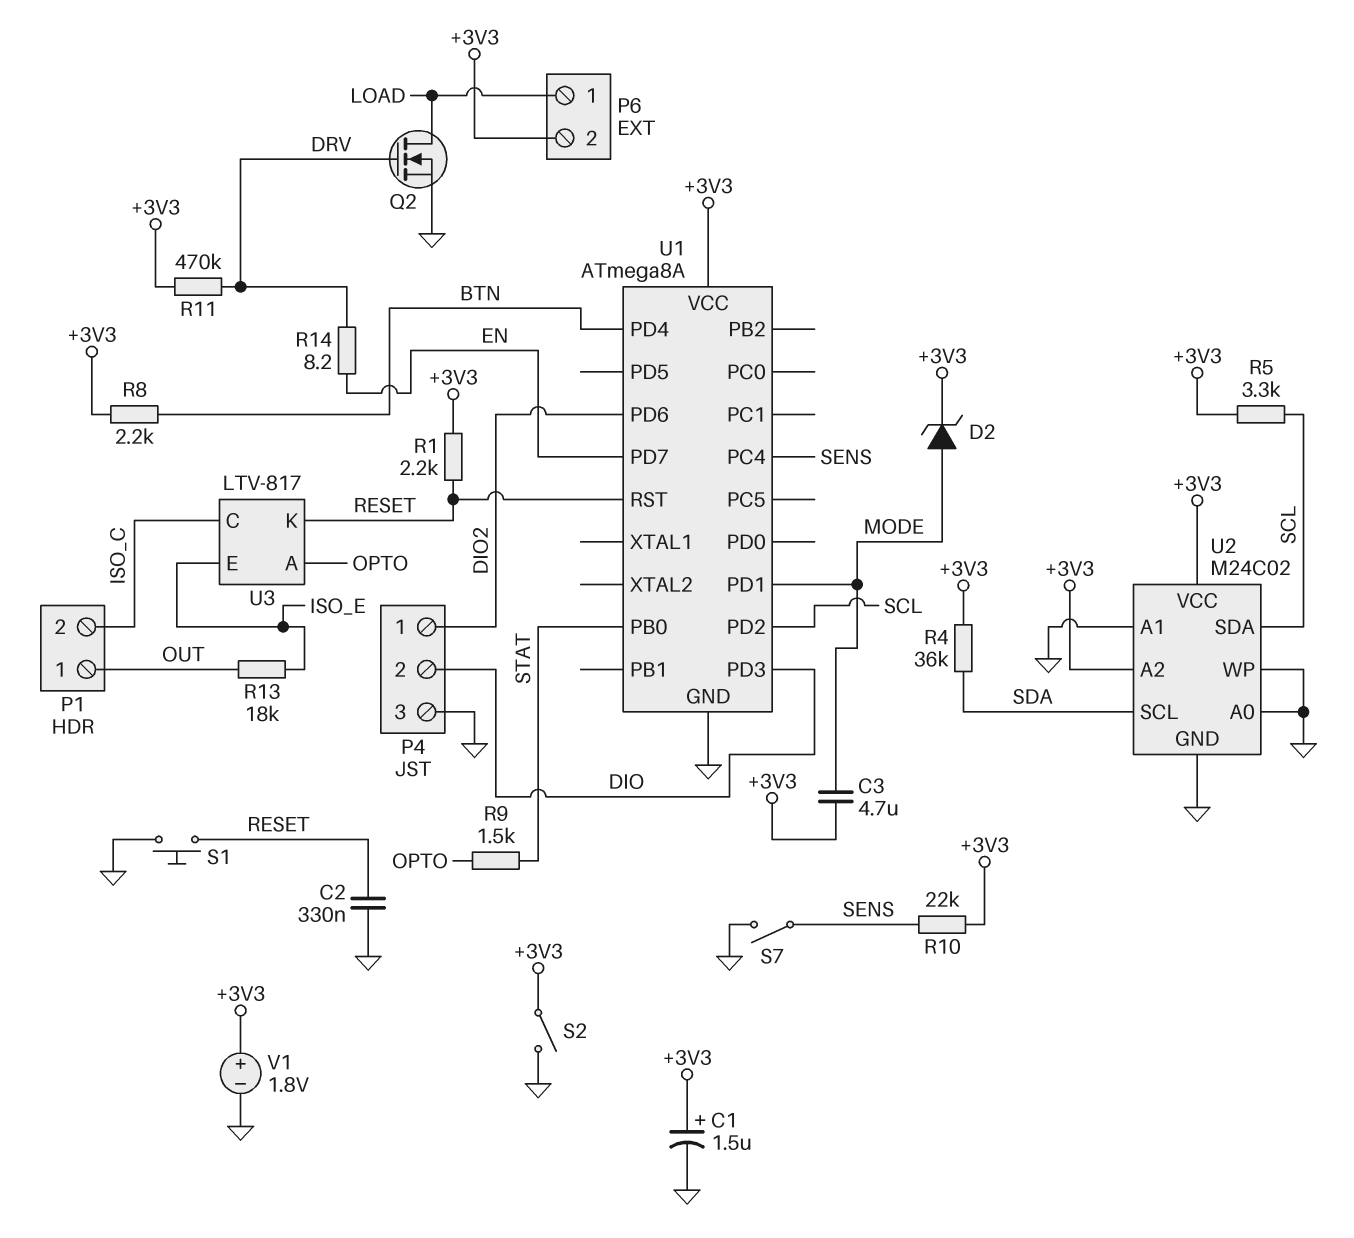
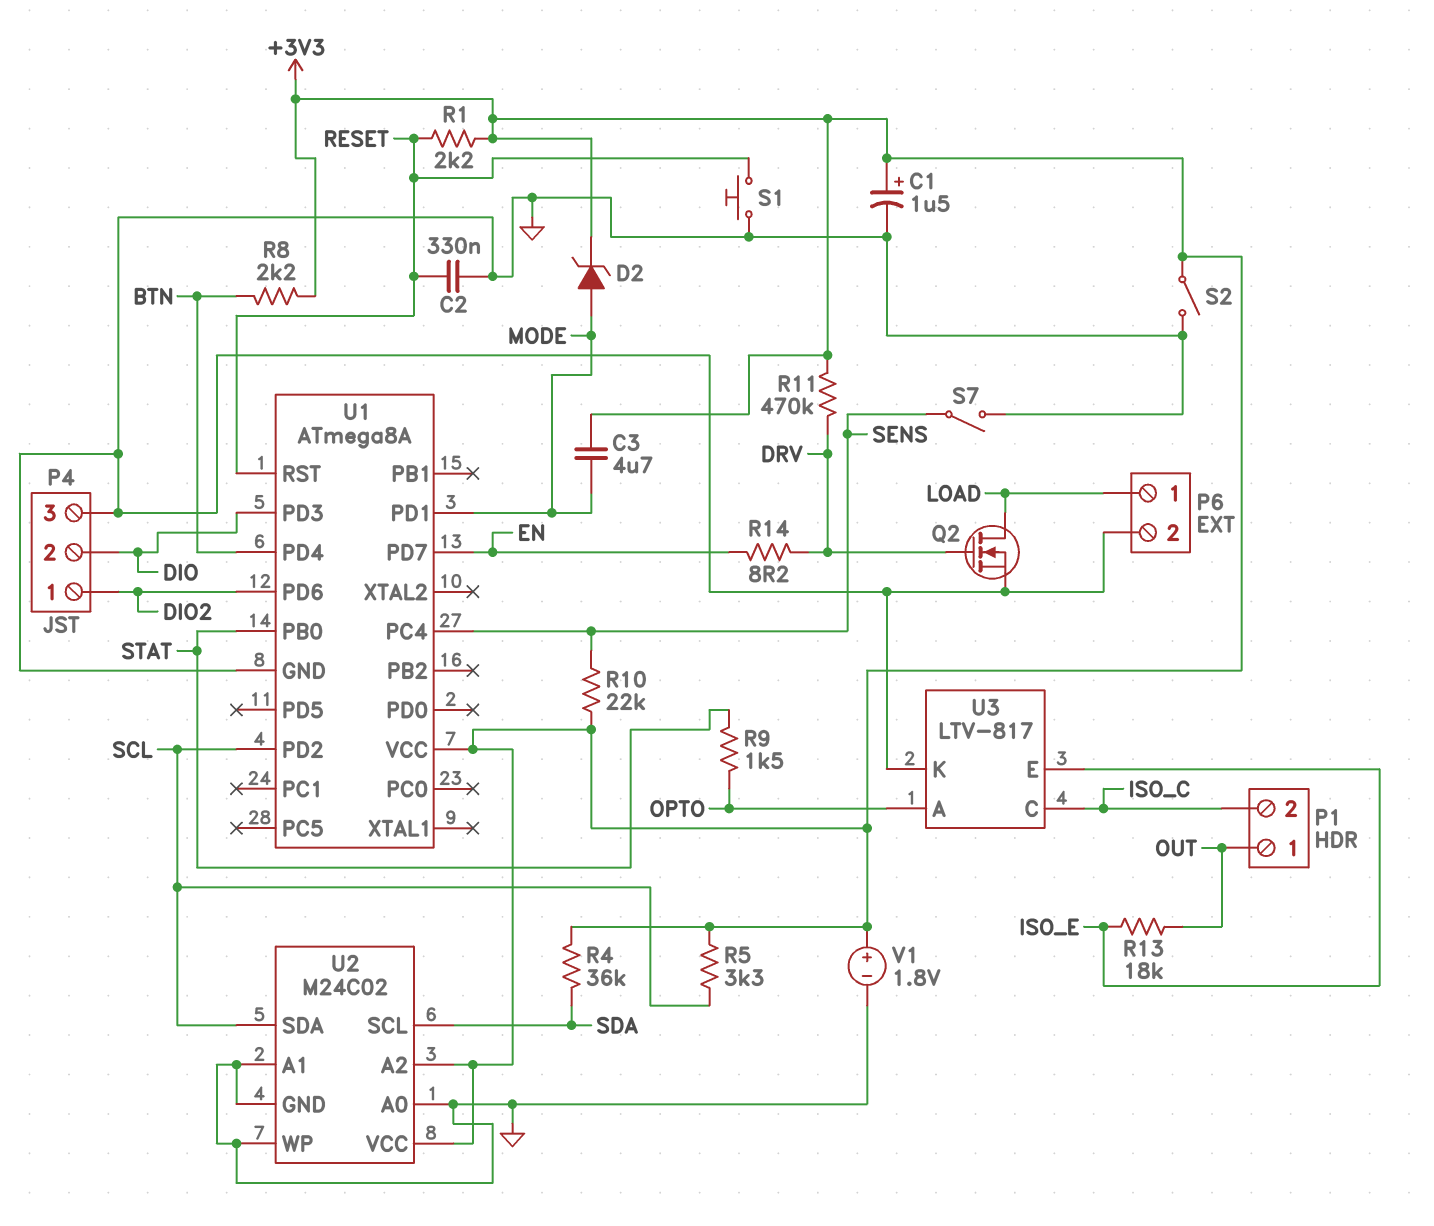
P6 pin 2: +3V3 -> GND
U3 pin K: RESET -> GND

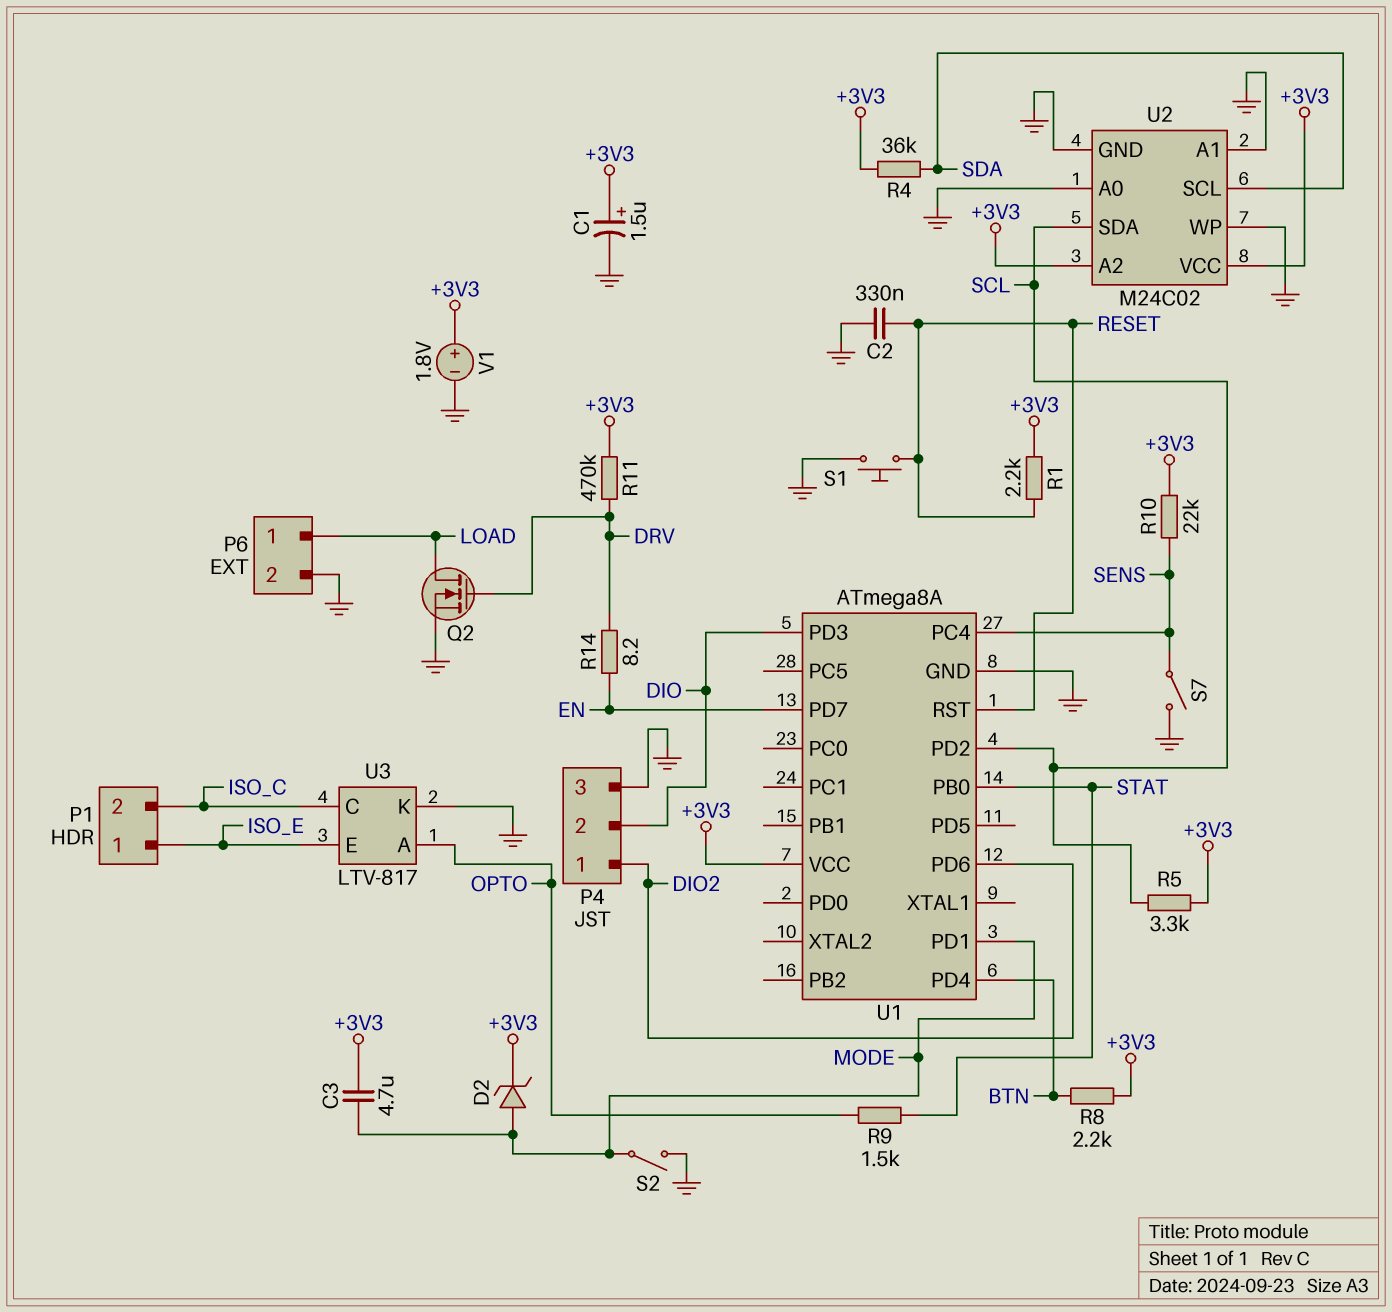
P1 pin 1: OUT -> ISO_E
R13: 18k (ISO_E, OUT) -> none
S2: switch (+3V3, GND) -> switch (GND, MODE)

